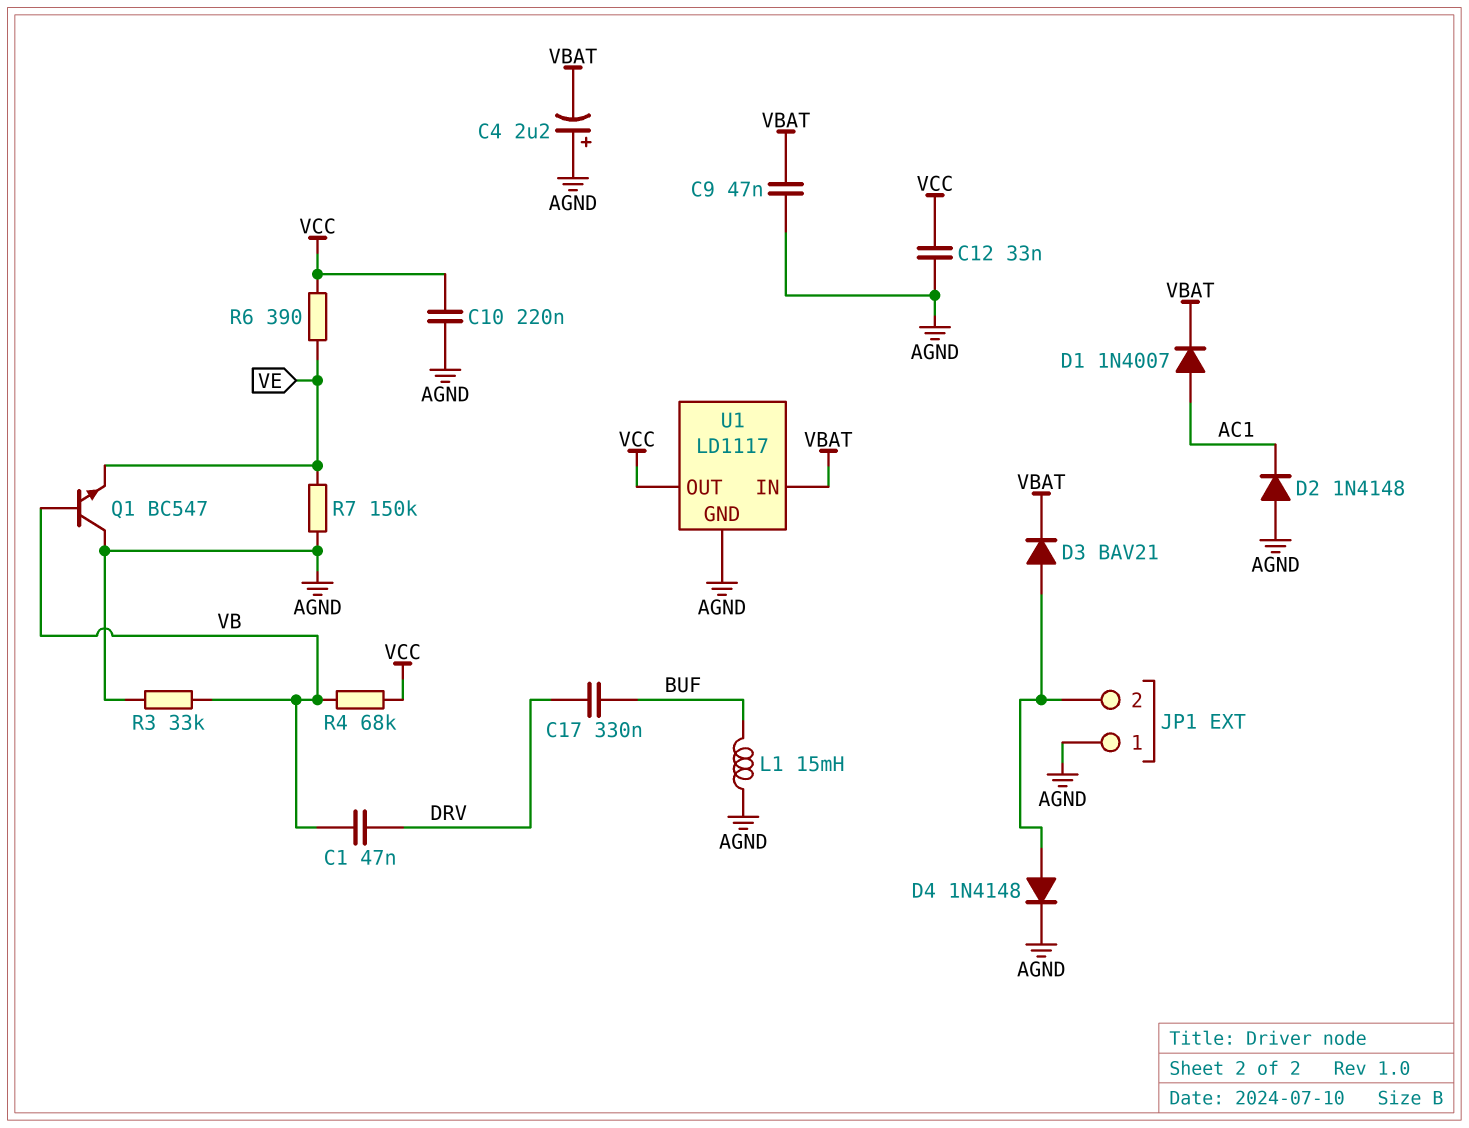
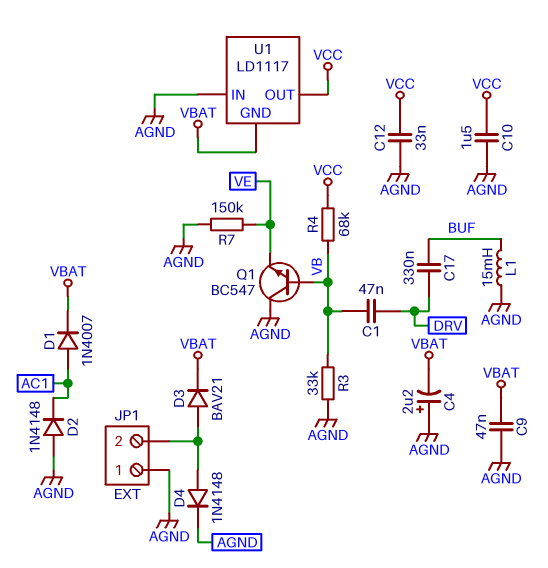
C10: 220nF (AGND, VCC) -> 1.5uF (AGND, VCC)
R6: 390 (VCC, VE) -> none
U1 pin GND: AGND -> VBAT
U1 pin IN: VBAT -> AGND

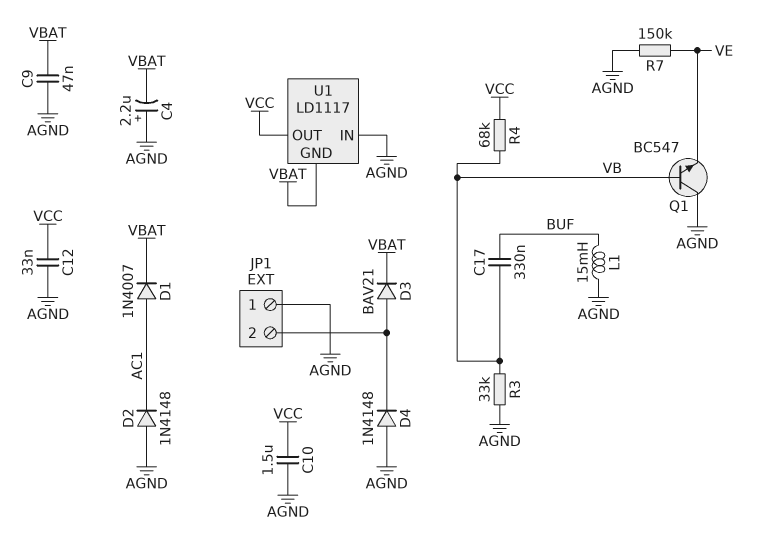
C1: 47nF (DRV, VB) -> none
C17: 330nF (BUF, DRV) -> 330nF (BUF, VB)
D4: diode 1N4148 (A JP1/2, K AGND) -> diode 1N4148 (A AGND, K JP1/2)

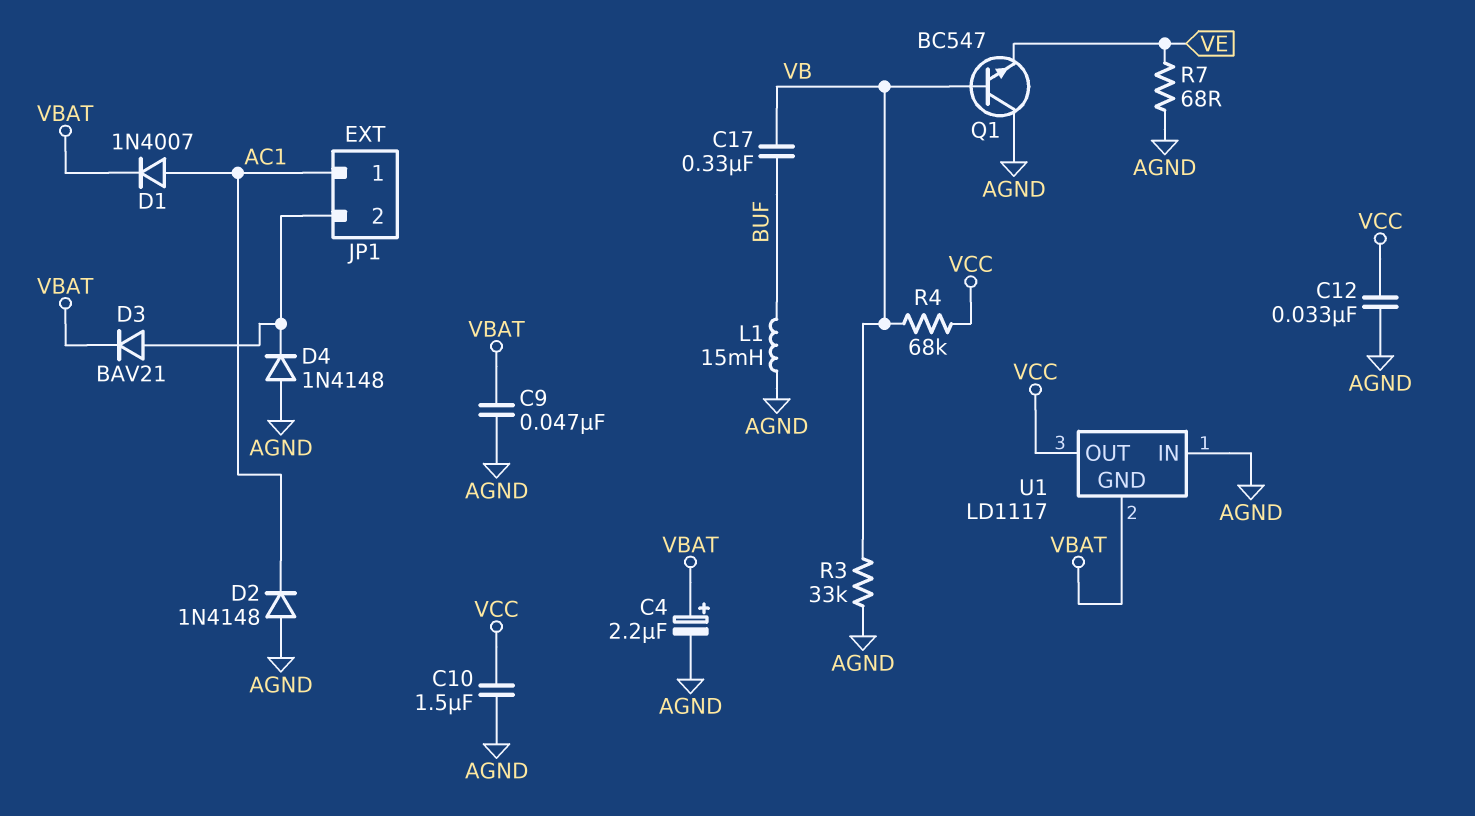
C4: 2.2uF (plus AGND, minus VBAT) -> 2.2uF (plus VBAT, minus AGND)
JP1 pin 1: AGND -> AC1
R7: 150k (AGND, VE) -> 68 (AGND, VE)

